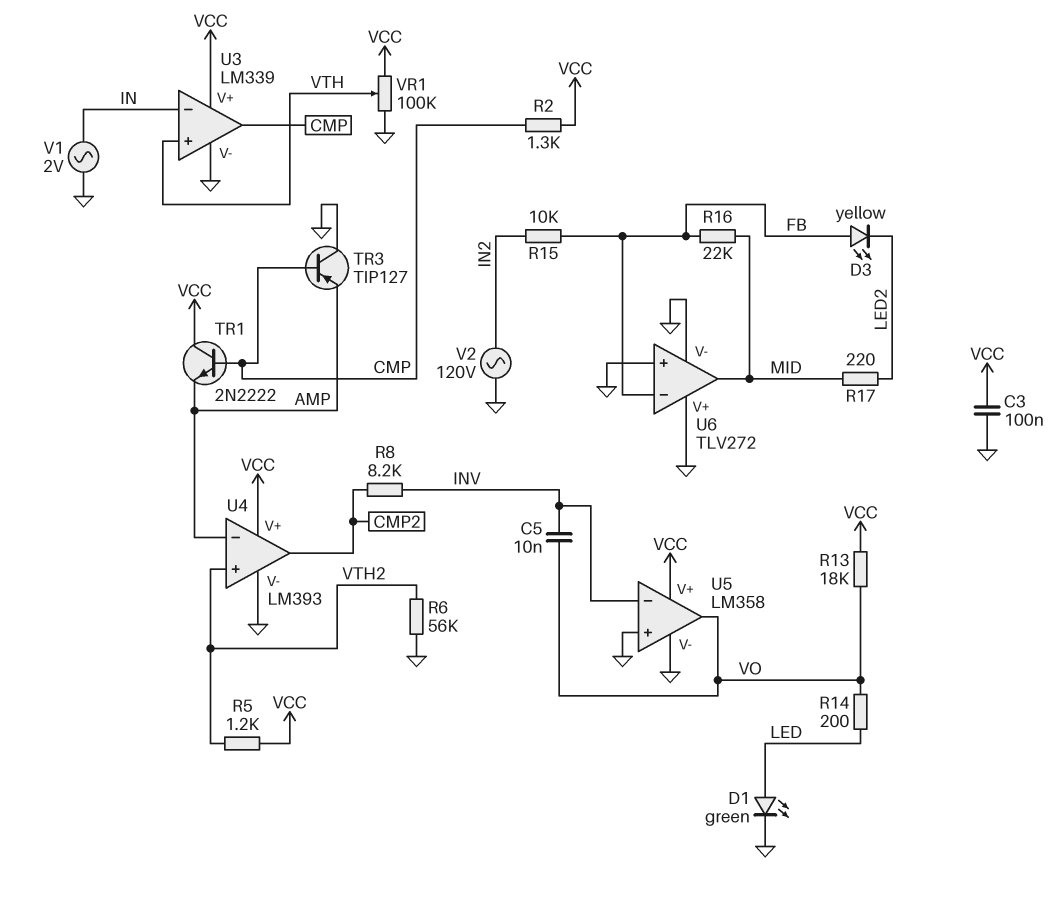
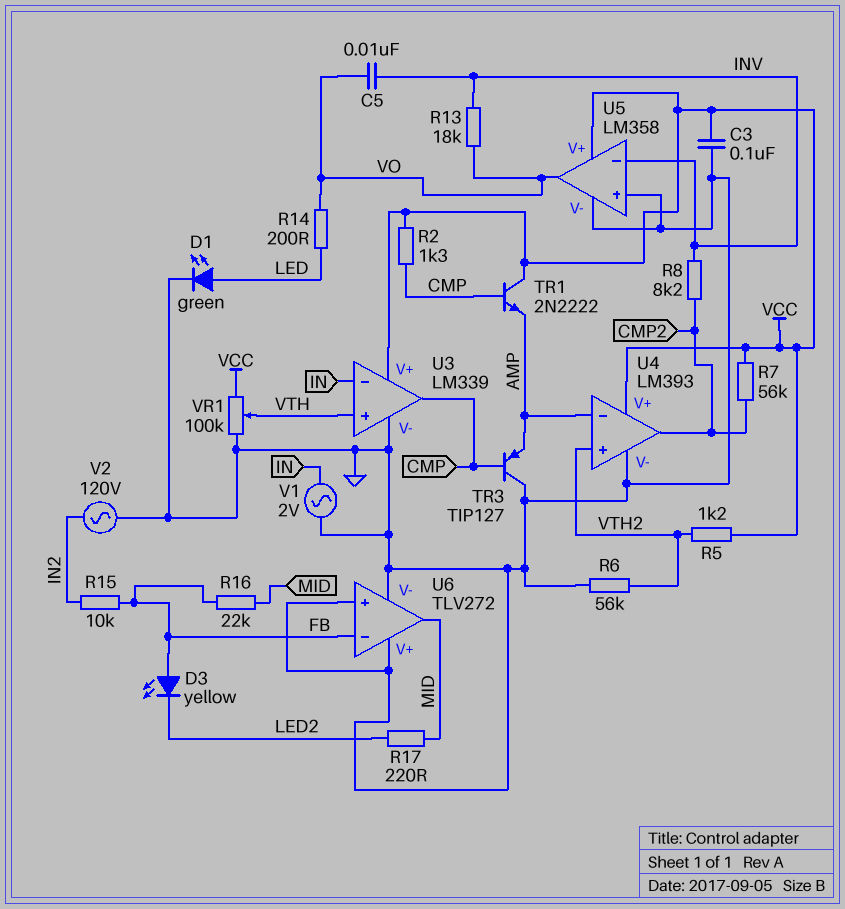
R7: none -> 56k (CMP2, VCC)
R13: 18k (VCC, VO) -> 18k (INV, VO)

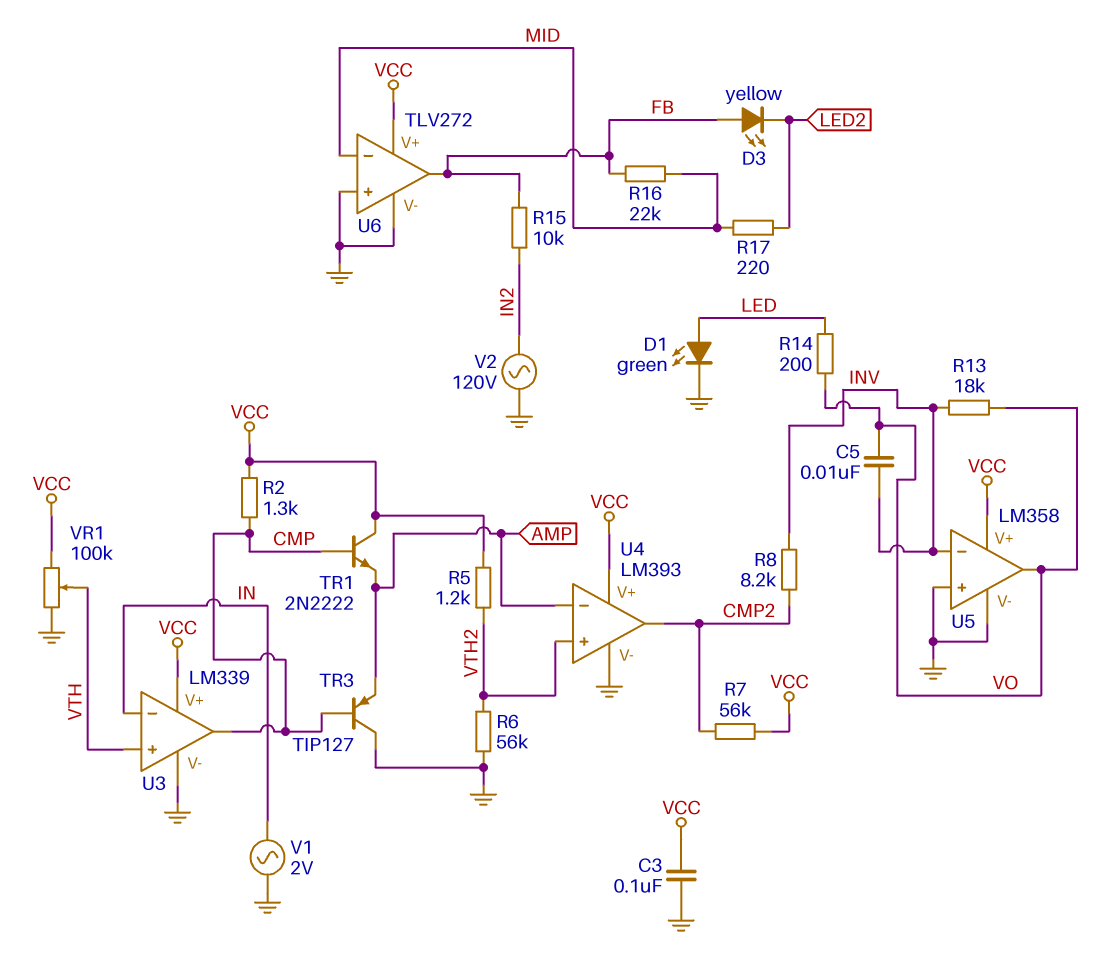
U6 pin V+: GND -> VCC
U6 pin in-: FB -> MID
U6 pin out: MID -> FB

